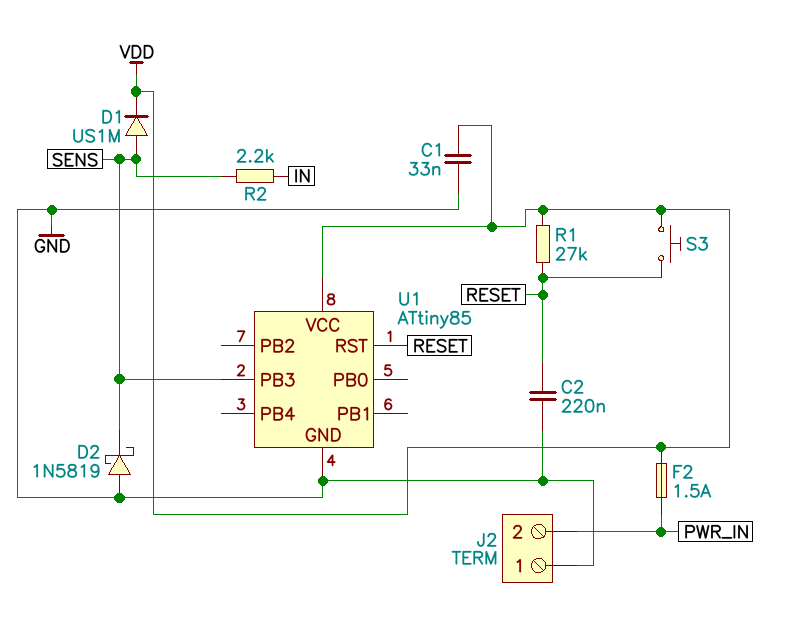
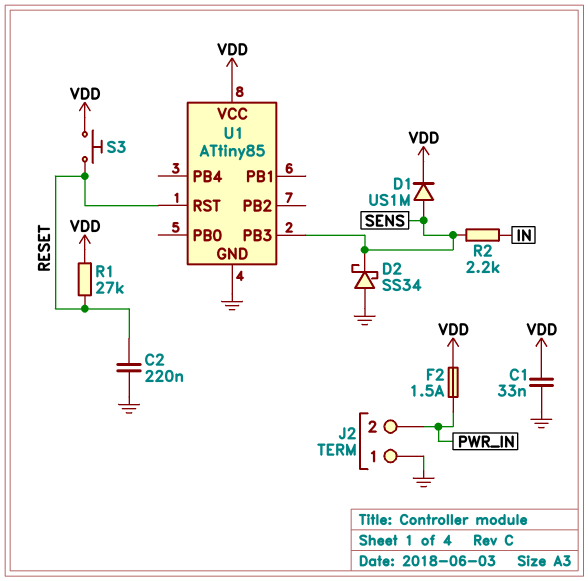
D2: schottky 1N5819 (A GND, K SENS) -> schottky SS34 (A GND, K SENS)

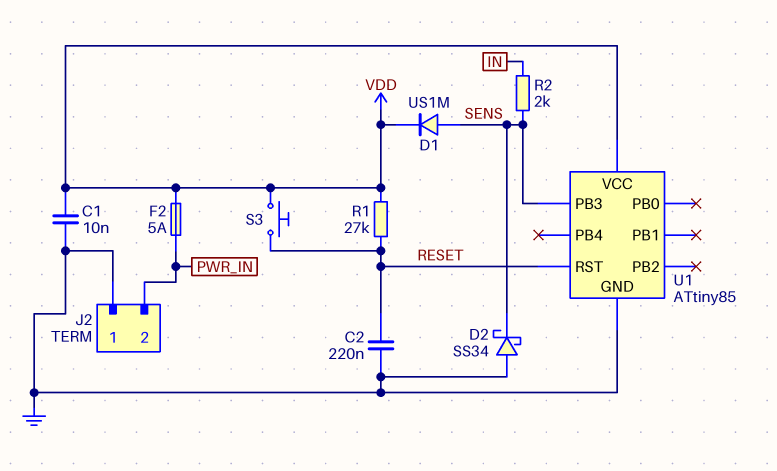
C1: 33nF (GND, VDD) -> 10nF (GND, VDD)
F2: 1.5A (PWR_IN, VDD) -> 5A (PWR_IN, VDD)
R2: 2.2k (IN, SENS) -> 2k (IN, SENS)

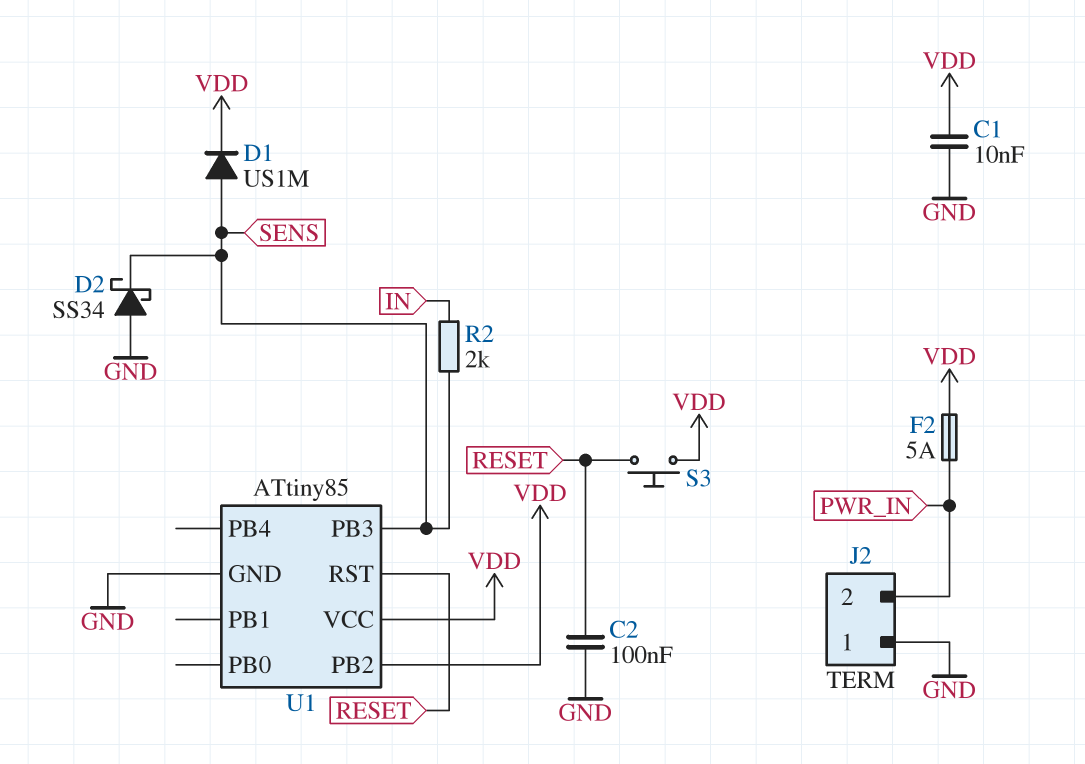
C2: 220nF (GND, RESET) -> 100nF (GND, RESET)
R1: 27k (RESET, VDD) -> none
U1 pin PB2: none -> VDD

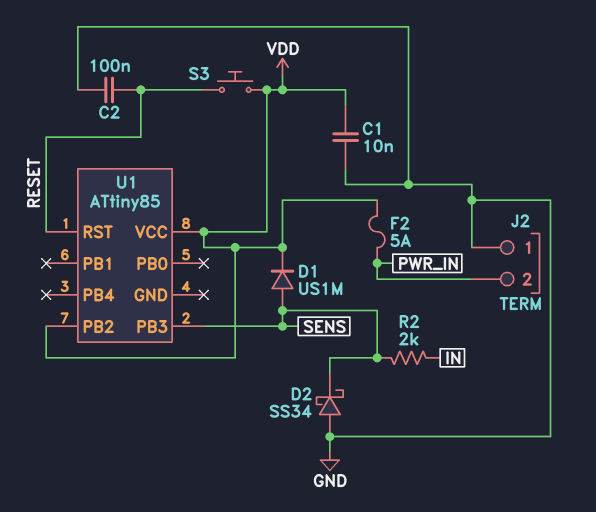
U1 pin GND: GND -> none

